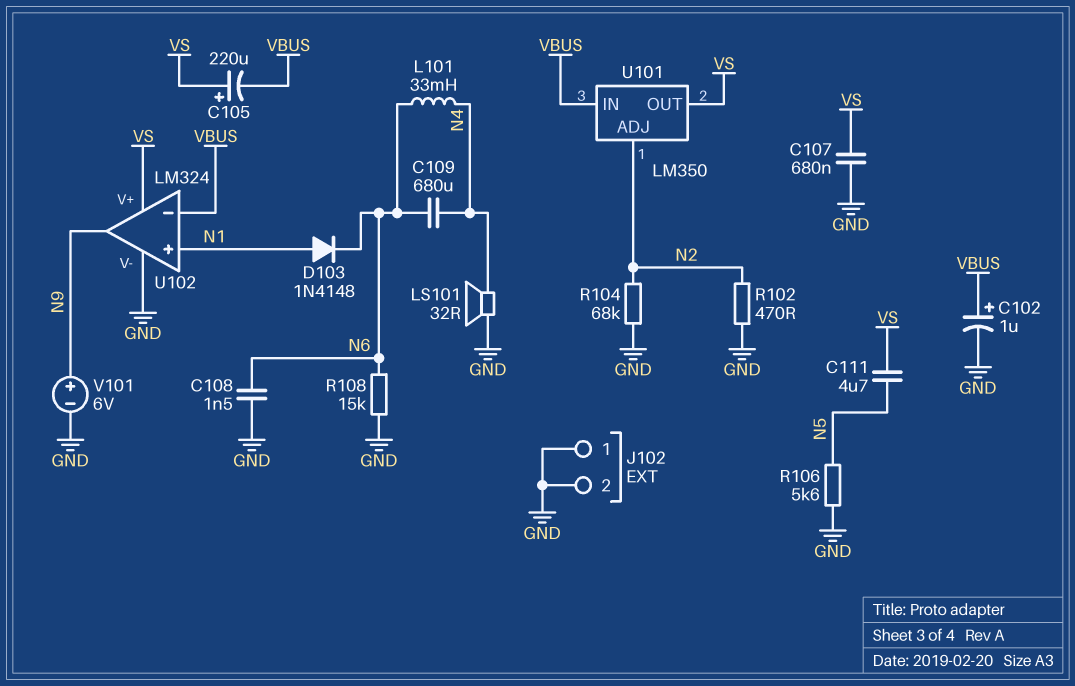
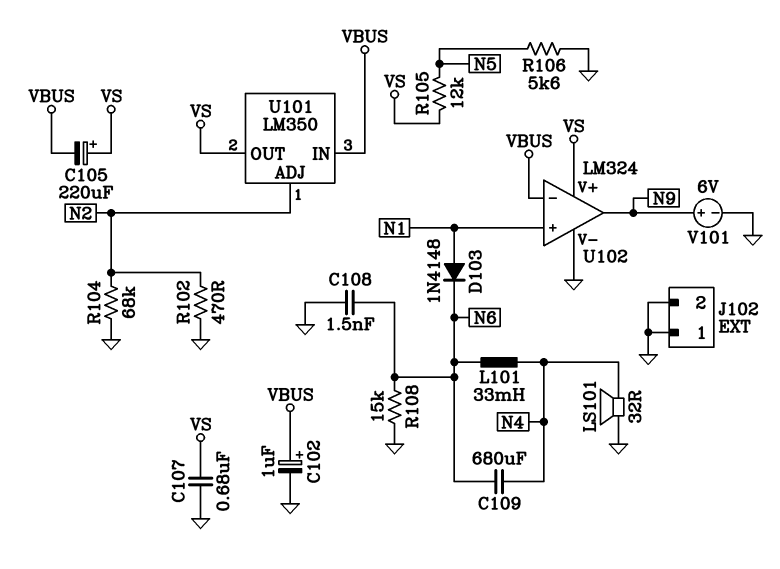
C111: 4.7uF (N5, VS) -> none
R105: none -> 12k (N5, VS)

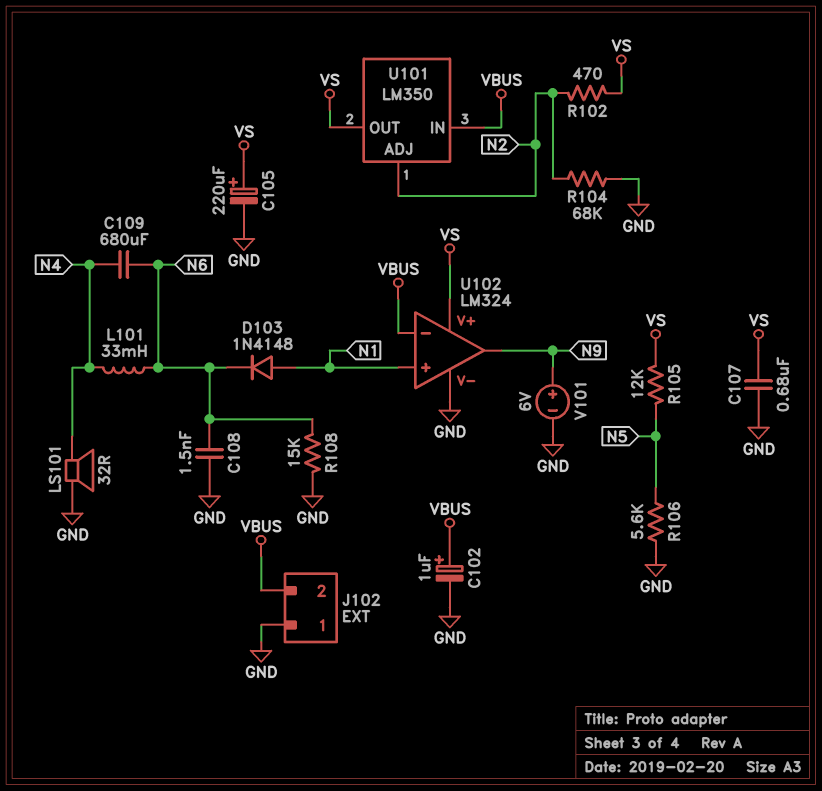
C105: 220uF (plus VS, minus VBUS) -> 220uF (plus VS, minus GND)
J102 pin 2: GND -> VBUS
R102: 470 (GND, N2) -> 470 (N2, VS)

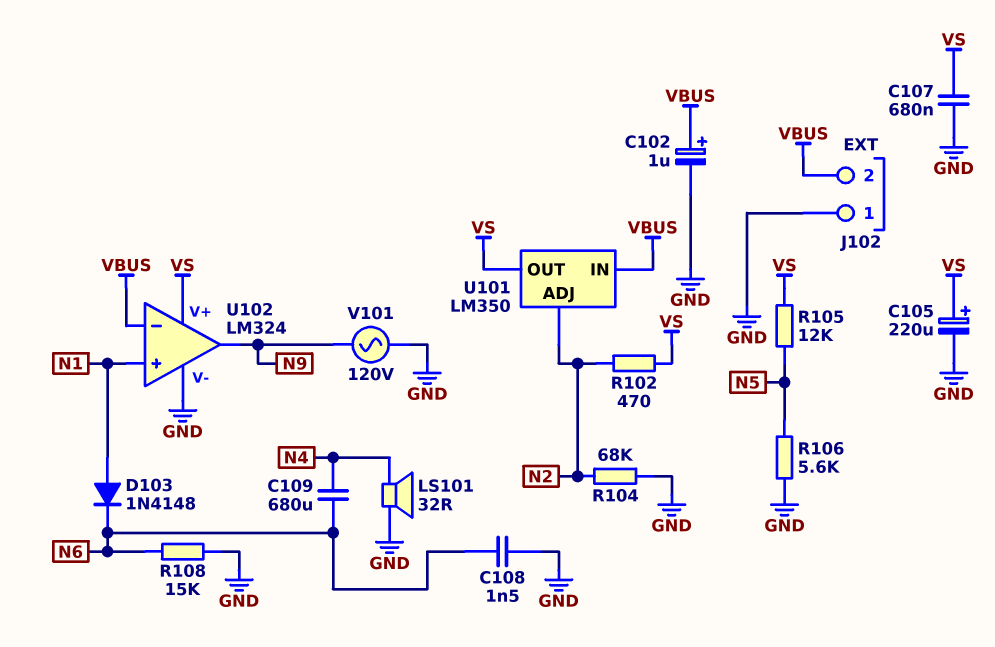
L101: 33mH (N4, N6) -> none
V101: 6V (plus N9, minus GND) -> AC 120V (GND, N9)

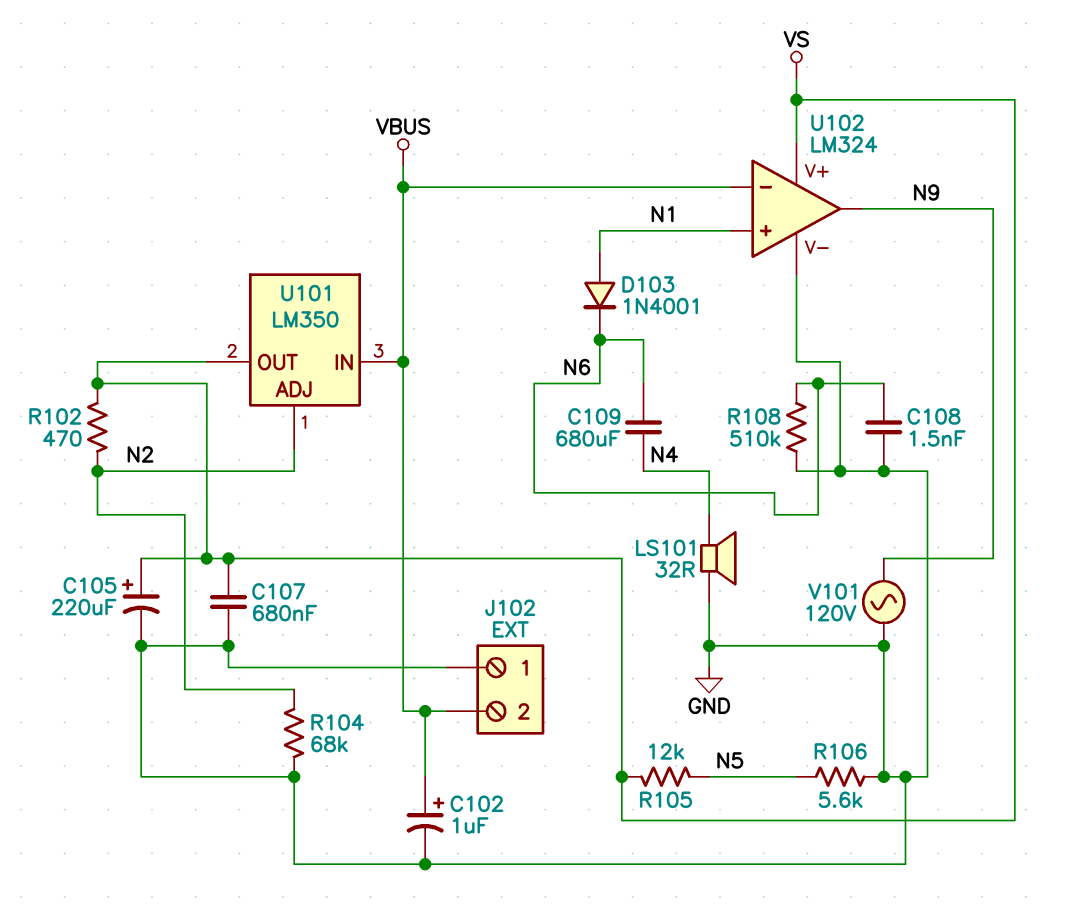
D103: diode 1N4148 (A N1, K N6) -> diode 1N4001 (A N1, K N6)
R108: 15k (GND, N6) -> 510k (GND, N6)

